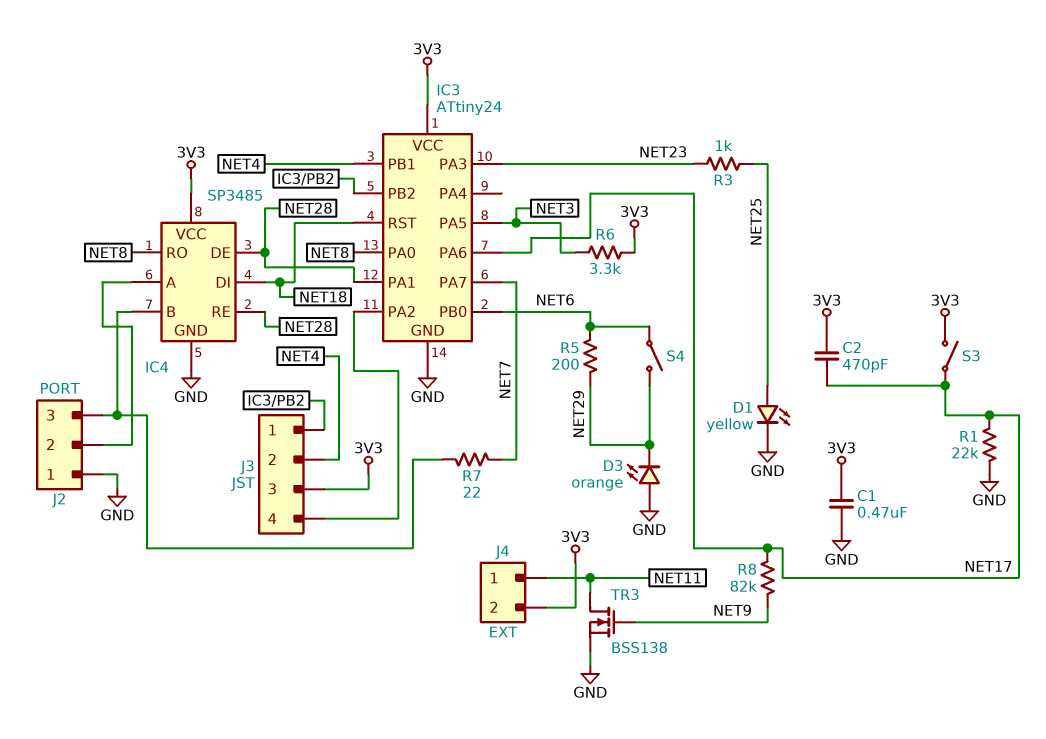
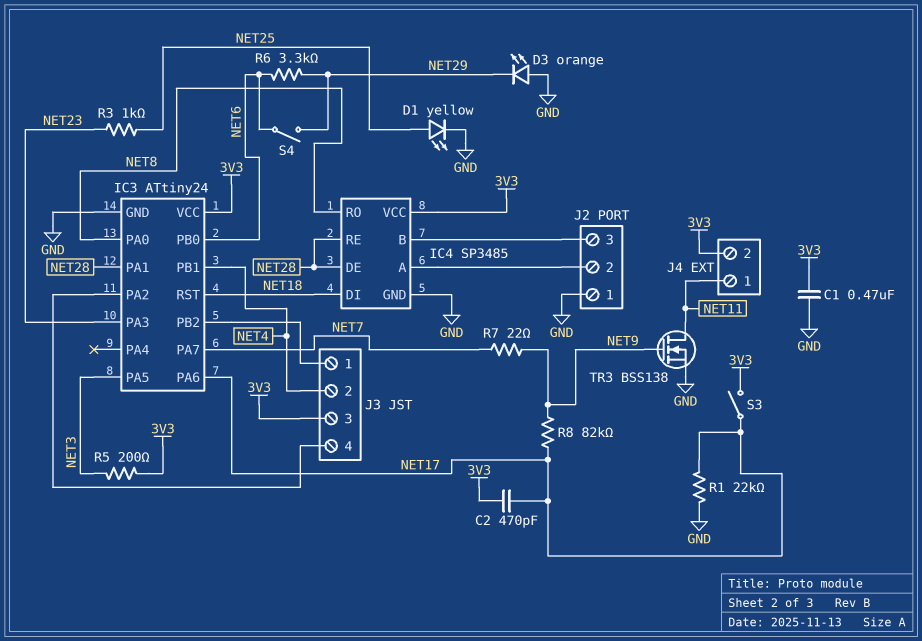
R5: 200 (NET6, NET29) -> 200 (3V3, NET3)
R6: 3.3k (3V3, NET3) -> 3.3k (NET6, NET29)
R7: 22 (IC4/B, NET7) -> 22 (NET7, NET9)

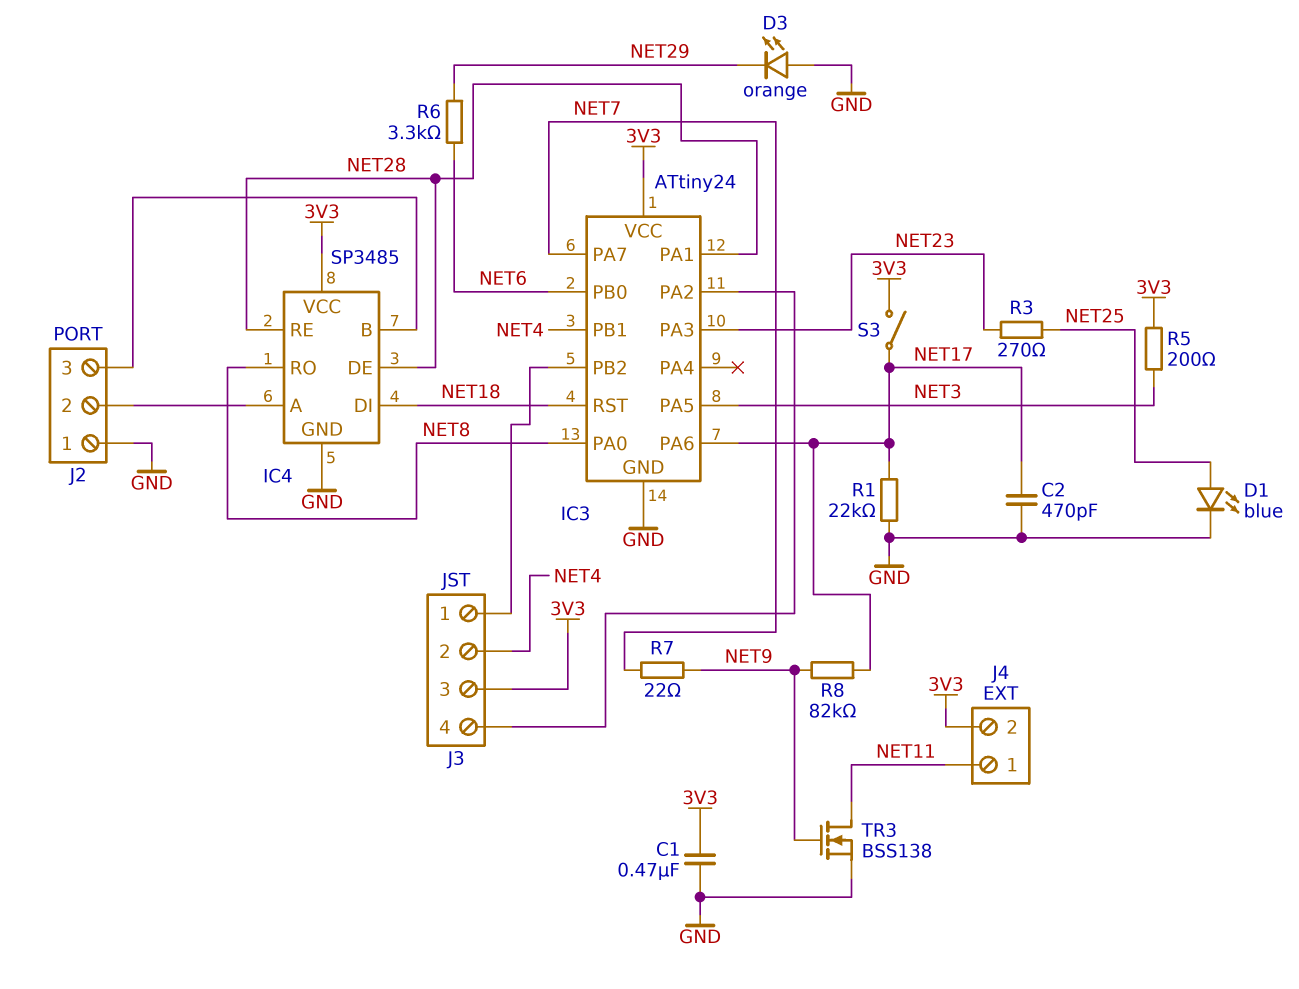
C2: 470pF (3V3, NET17) -> 470pF (GND, NET17)
D1: LED yellow (A NET25, K GND) -> LED blue (A NET25, K GND)
R3: 1k (NET23, NET25) -> 270 (NET23, NET25)
S4: switch (NET6, NET29) -> none

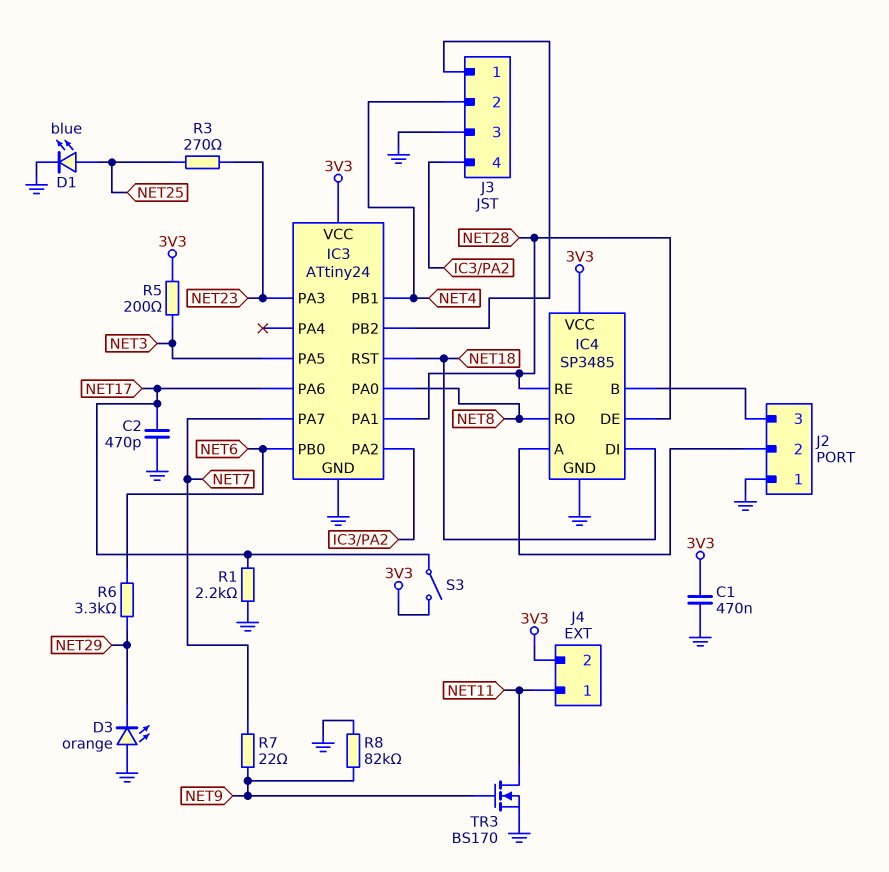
J3 pin 3: 3V3 -> GND
R1: 22k (GND, NET17) -> 2.2k (GND, NET17)
R8: 82k (NET9, NET17) -> 82k (GND, NET9)
TR3: NMOS BSS138 (G NET9, D NET11, S GND) -> NMOS BS170 (G NET9, D NET11, S GND)

